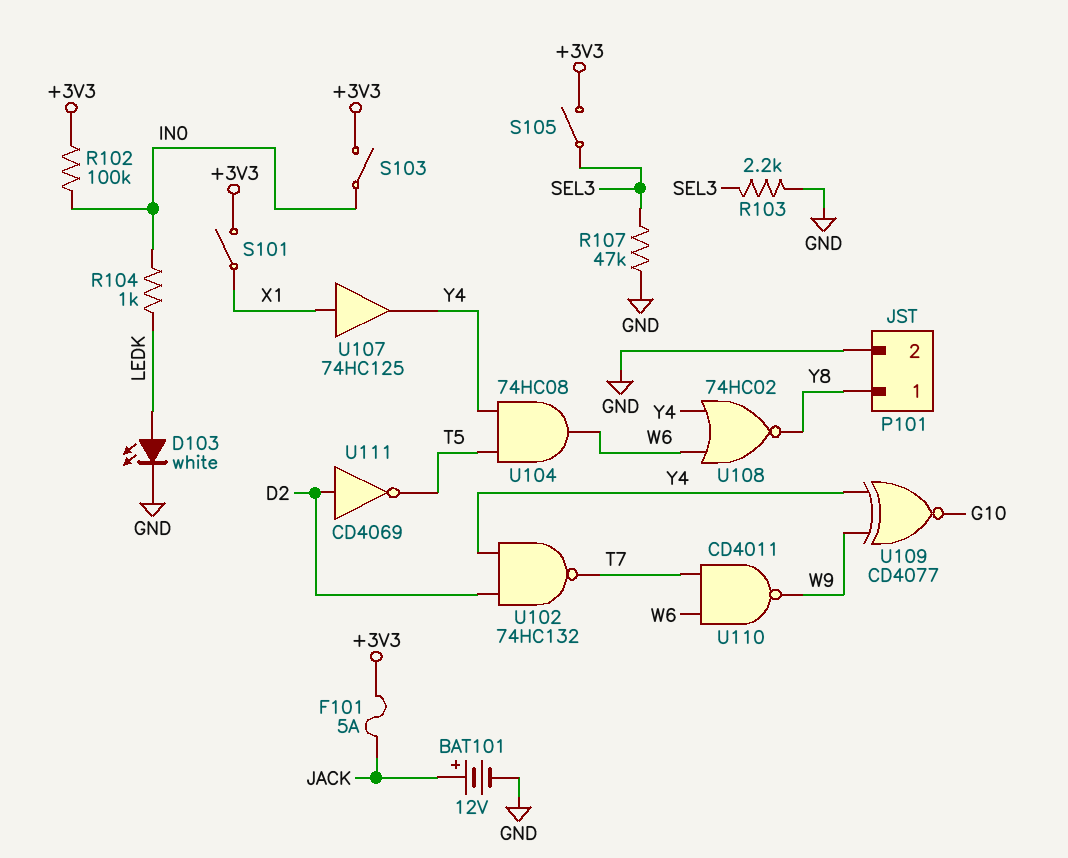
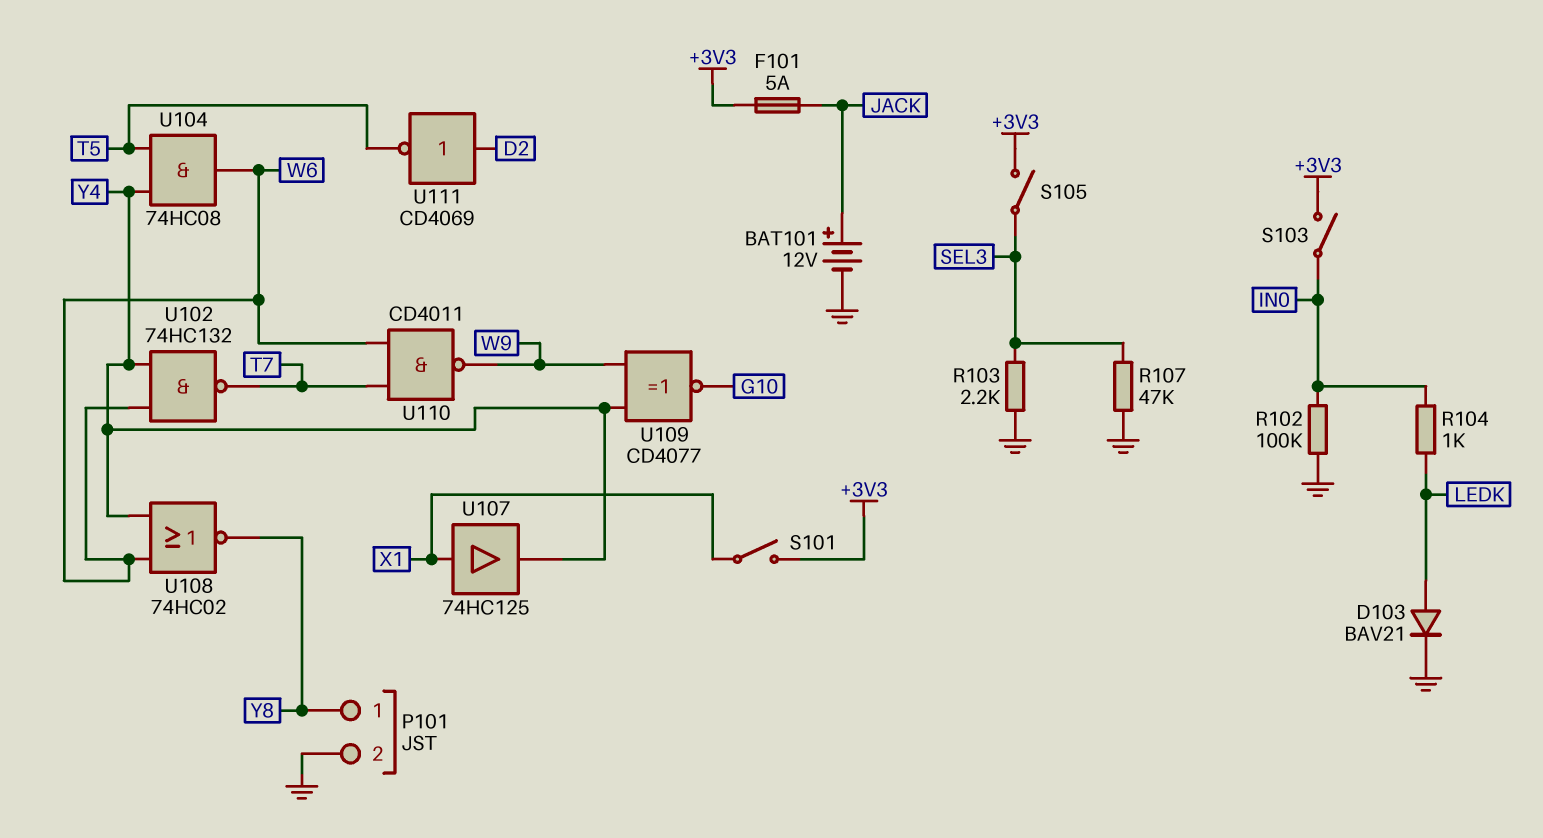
D103: LED white (A LEDK, K GND) -> diode BAV21 (A LEDK, K GND)
R102: 100k (+3V3, IN0) -> 100k (GND, IN0)
U102: NAND 74HC132 (in D2, in Y4, out T7) -> NAND 74HC132 (in W6, in Y4, out T7)

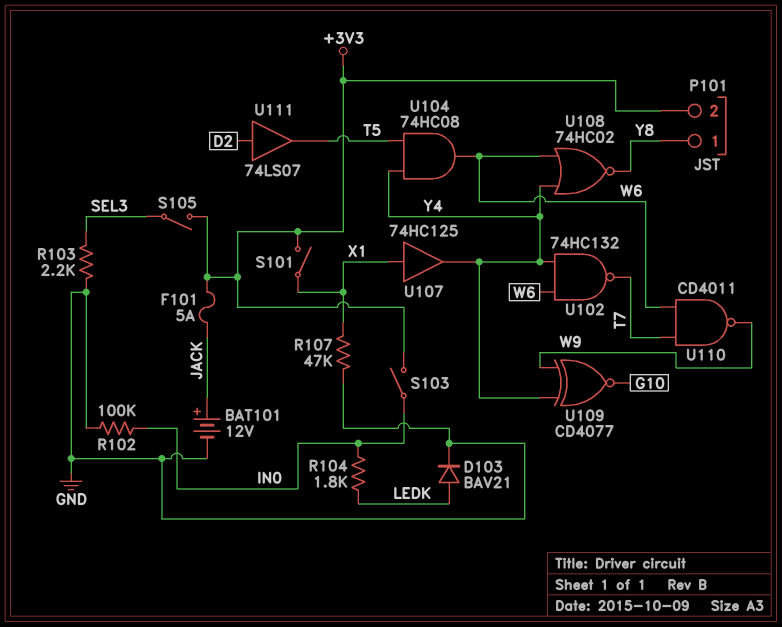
P101 pin 2: GND -> +3V3
R104: 1k (IN0, LEDK) -> 1.8k (IN0, LEDK)
R107: 47k (GND, SEL3) -> 47k (GND, X1)
U111: NOT CD4069 (in D2, out T5) -> buffer 74LS07 (in D2, out T5)

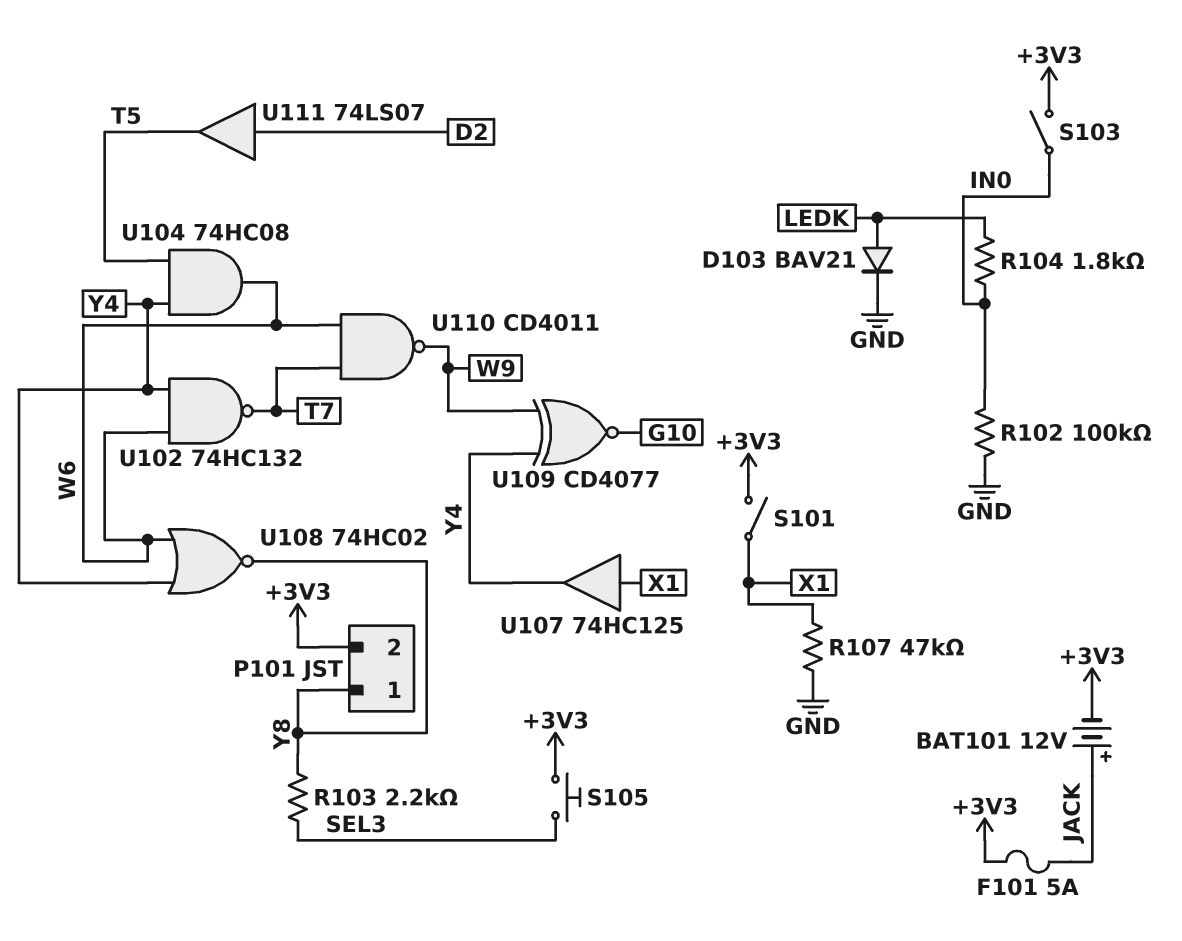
BAT101: 12V (plus JACK, minus GND) -> 12V (plus JACK, minus +3V3)
R103: 2.2k (GND, SEL3) -> 2.2k (SEL3, Y8)
S105: switch (+3V3, SEL3) -> button (+3V3, SEL3)

